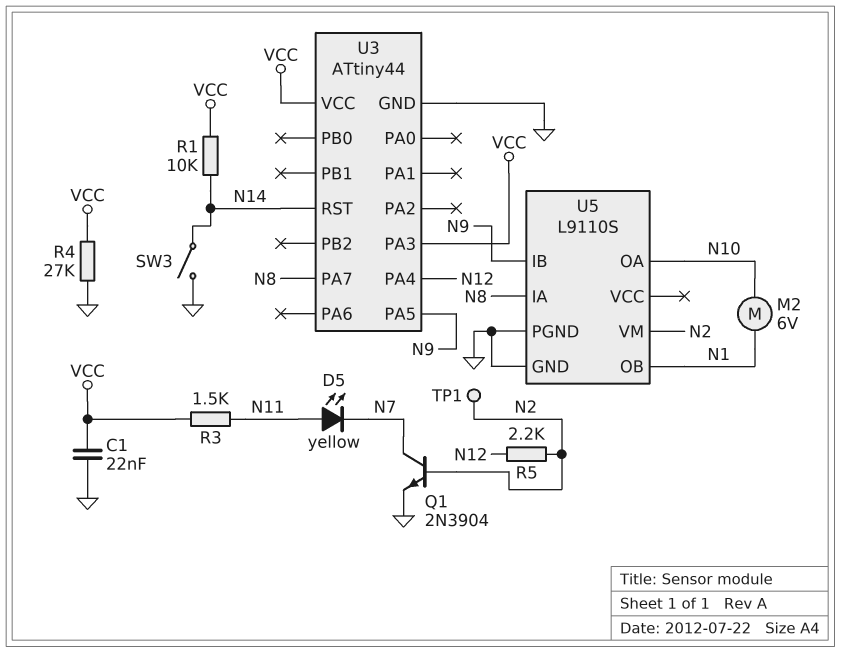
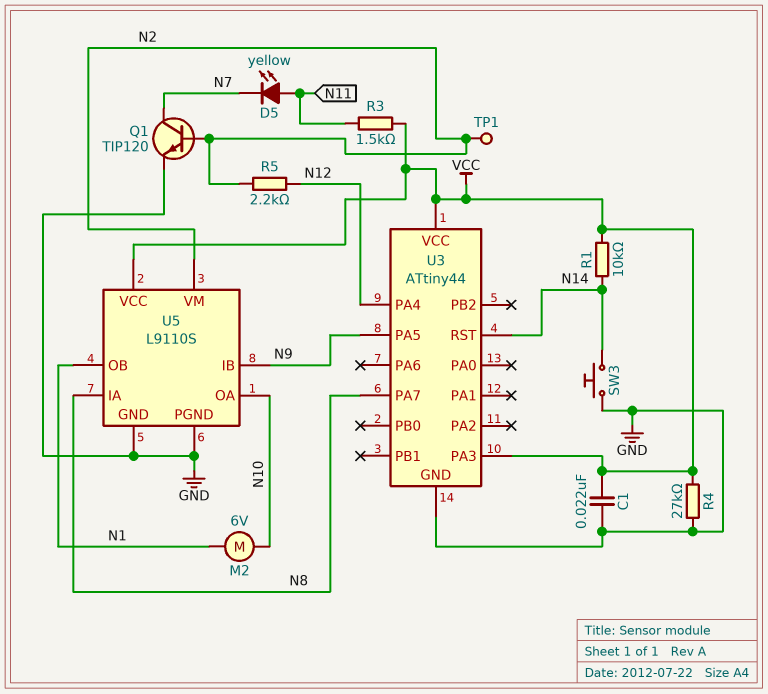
Q1: NPN 2N3904 (B N2, C N7, E GND) -> NPN TIP120 (B N2, C N7, E GND)
SW3: switch (GND, N14) -> button (GND, N14)
U5 pin VCC: none -> VCC

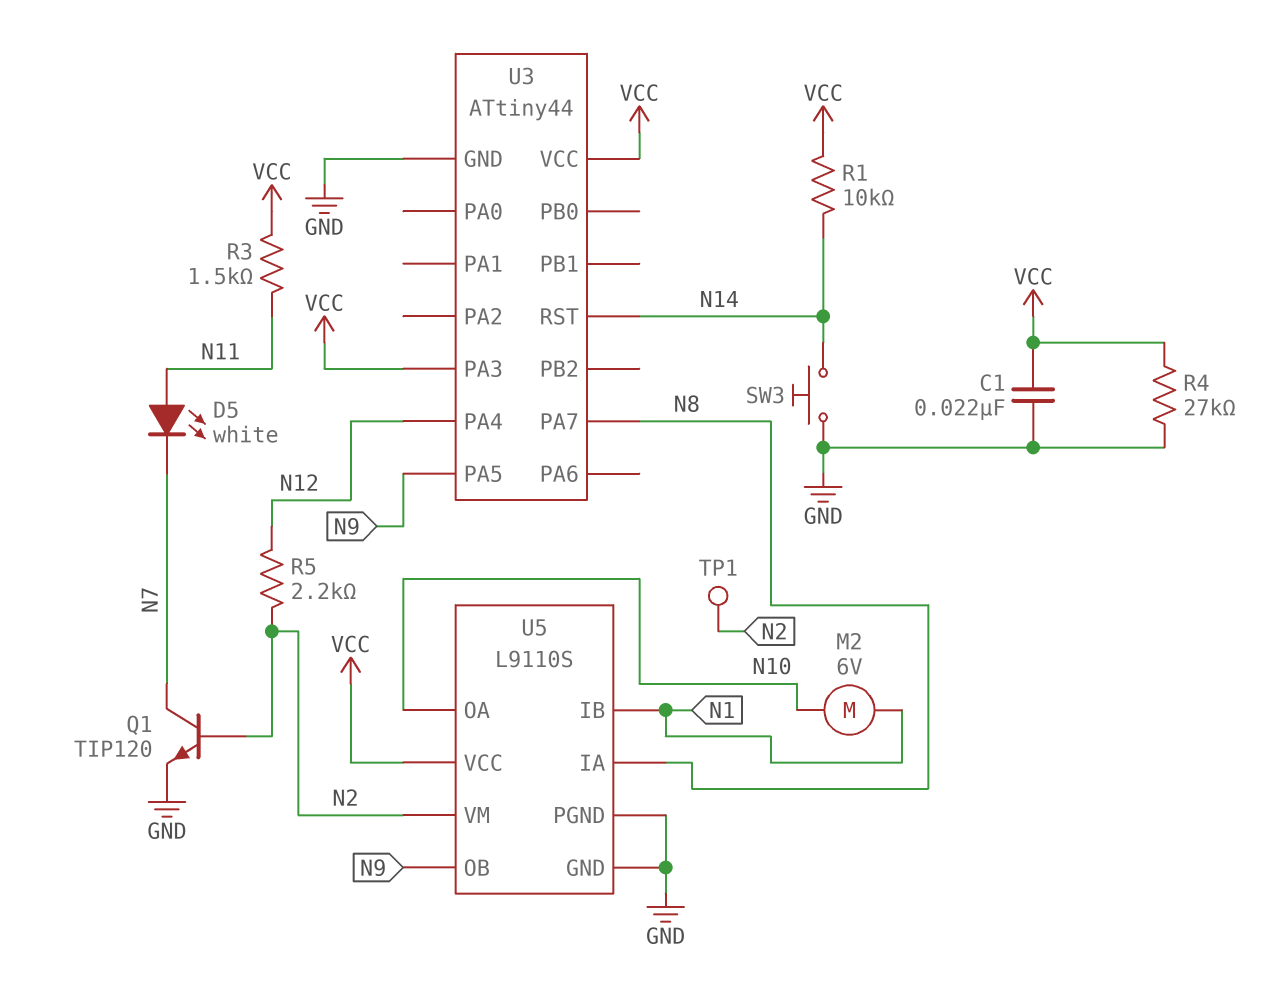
D5: LED yellow (A N11, K N7) -> LED white (A N11, K N7)
U5 pin IB: N9 -> N1
U5 pin OB: N1 -> N9

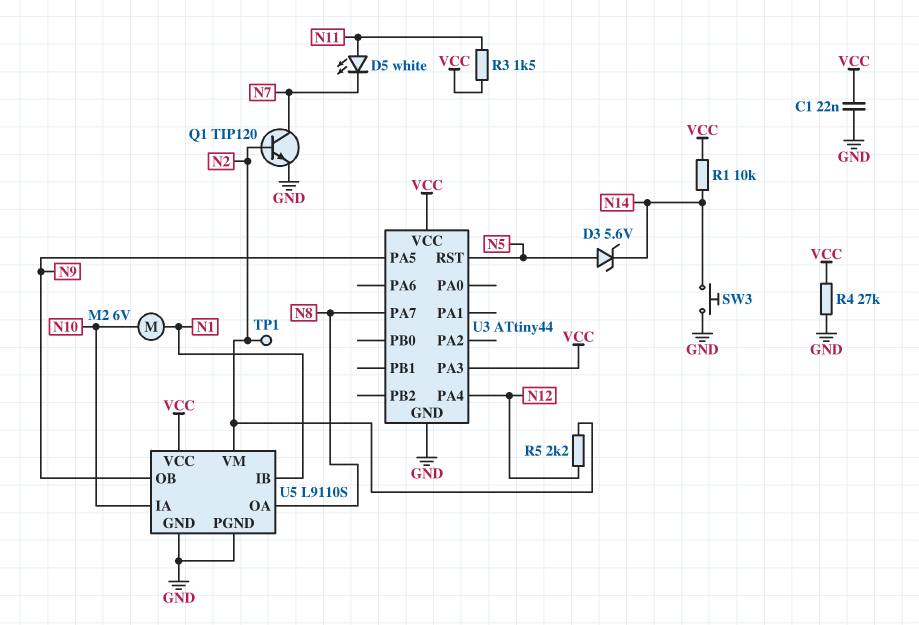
D3: none -> zener 5.6V (A N5, K N14)
U3 pin RST: N14 -> N5
U5 pin IA: N8 -> N10
U5 pin OA: N10 -> N8

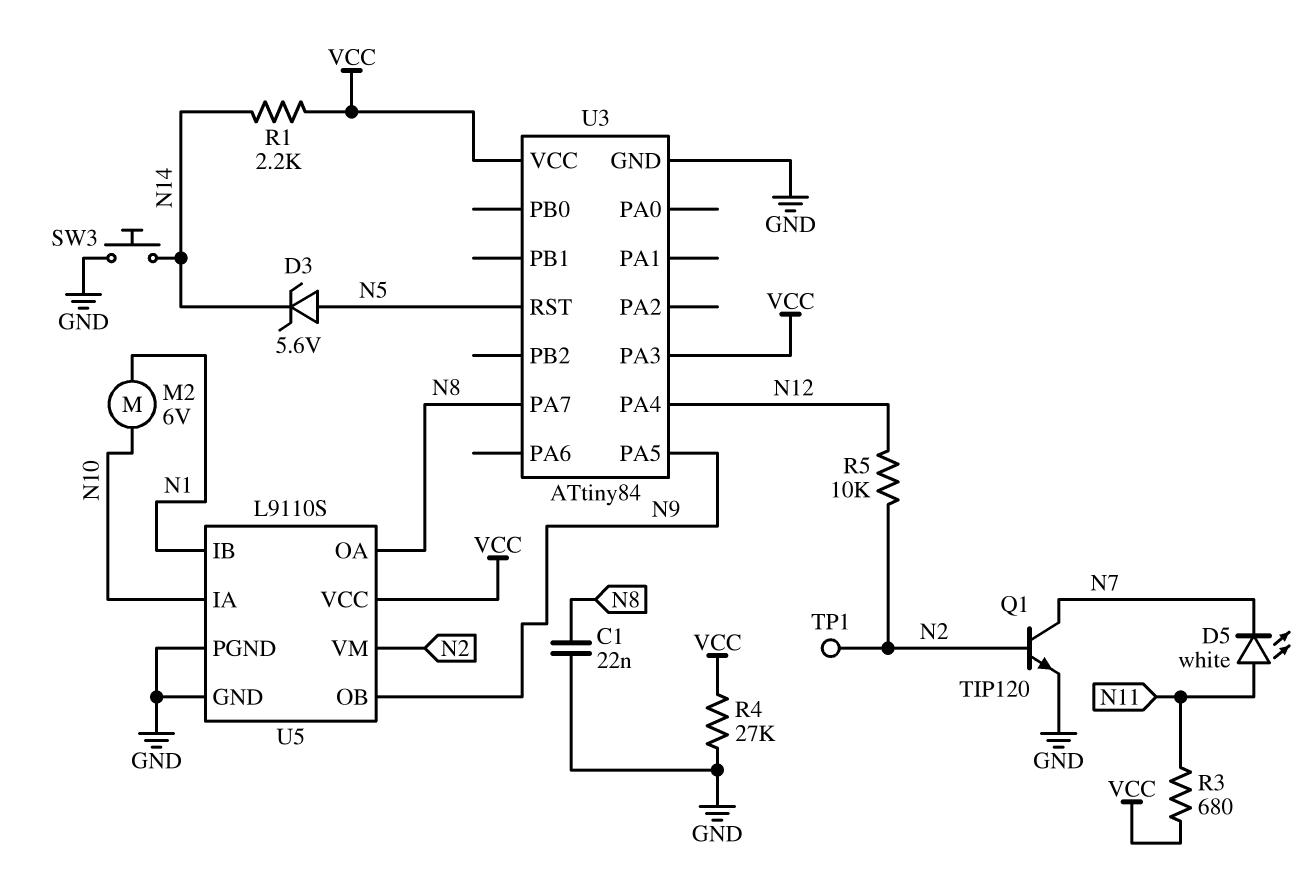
C1: 22nF (GND, VCC) -> 22nF (GND, N8)
R1: 10k (N14, VCC) -> 2.2k (N14, VCC)
R3: 1.5k (N11, VCC) -> 680 (N11, VCC)
R5: 2.2k (N2, N12) -> 10k (N2, N12)
U3: ATtiny44 -> ATtiny84

